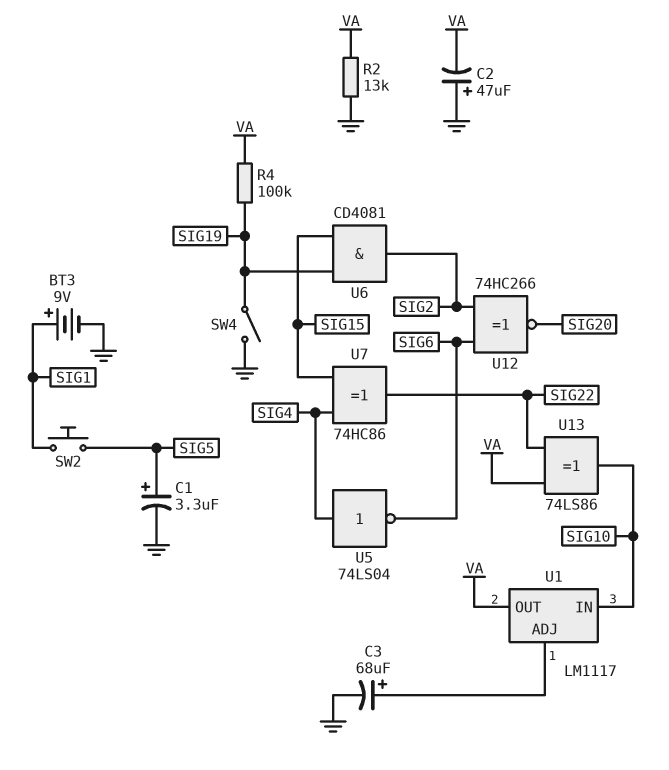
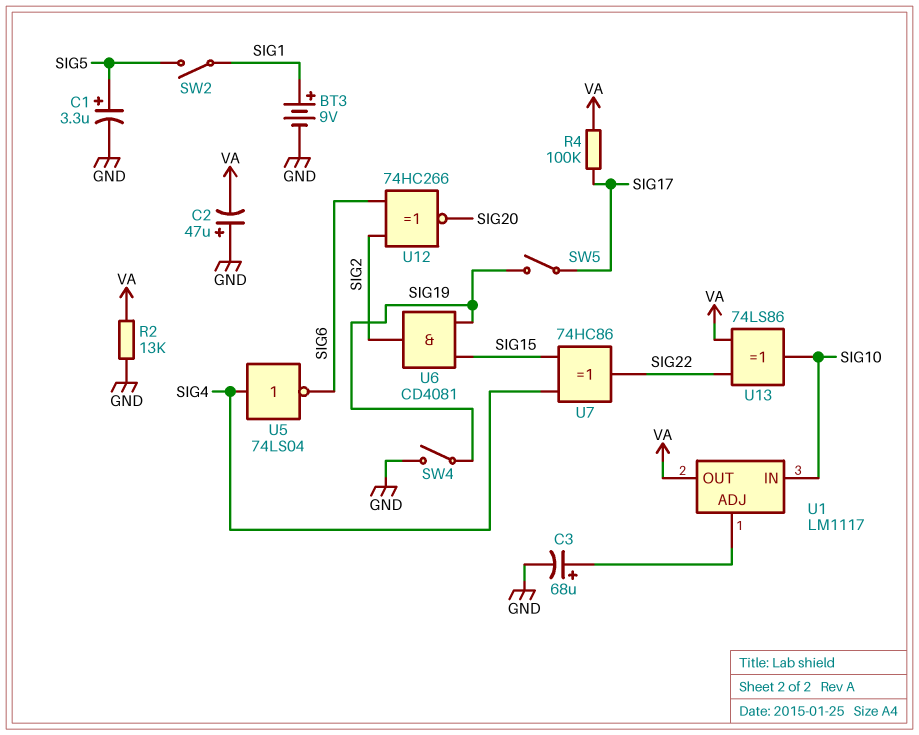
R4: 100k (SIG19, VA) -> 100k (SIG17, VA)
SW2: button (SIG1, SIG5) -> switch (SIG1, SIG5)
SW5: none -> switch (SIG17, SIG19)

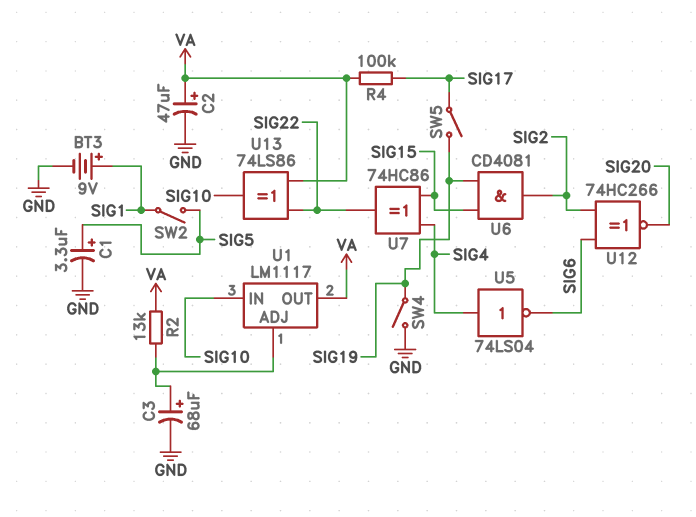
C2: 47uF (plus GND, minus VA) -> 47uF (plus VA, minus GND)
R2: 13k (GND, VA) -> 13k (U1/ADJ, VA)

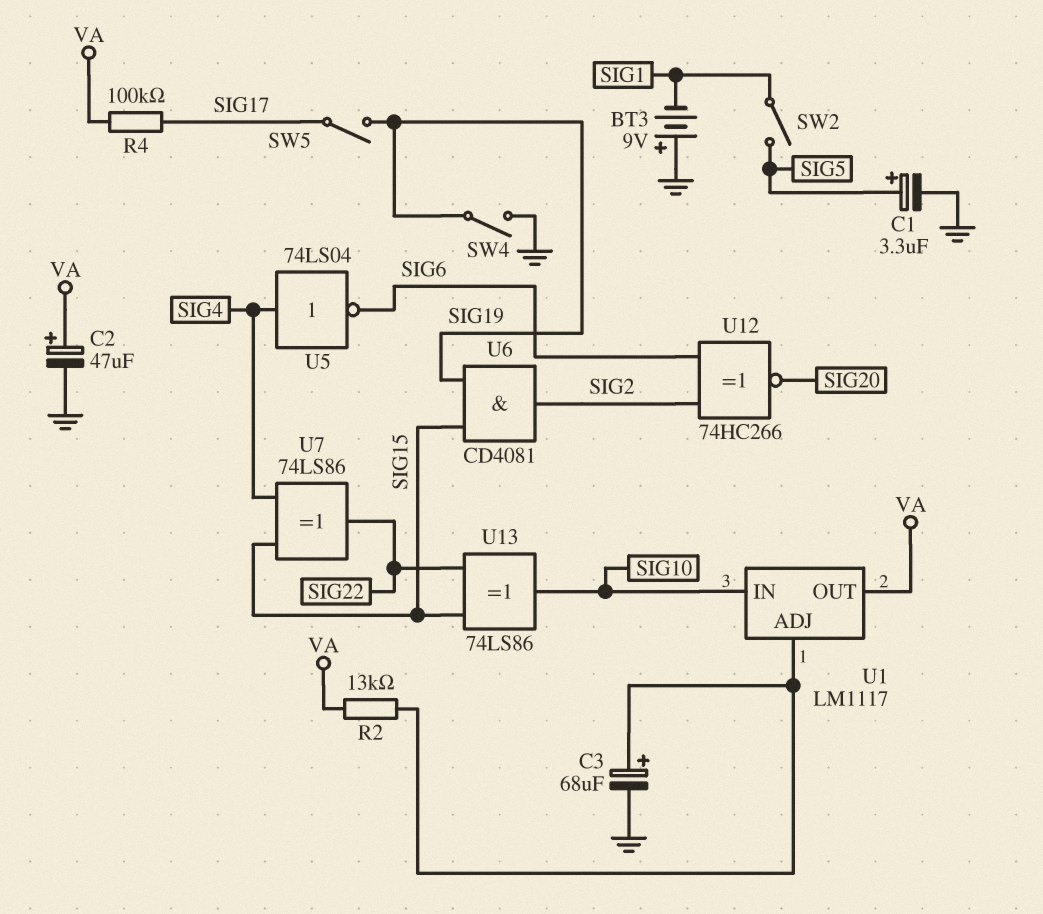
BT3: 9V (plus SIG1, minus GND) -> 9V (plus GND, minus SIG1)
U7: XOR 74HC86 (in SIG4, in SIG15, out SIG22) -> XOR 74LS86 (in SIG4, in SIG15, out SIG22)
U13: XOR 74LS86 (in SIG22, in VA, out SIG10) -> XOR 74LS86 (in SIG15, in SIG22, out SIG10)

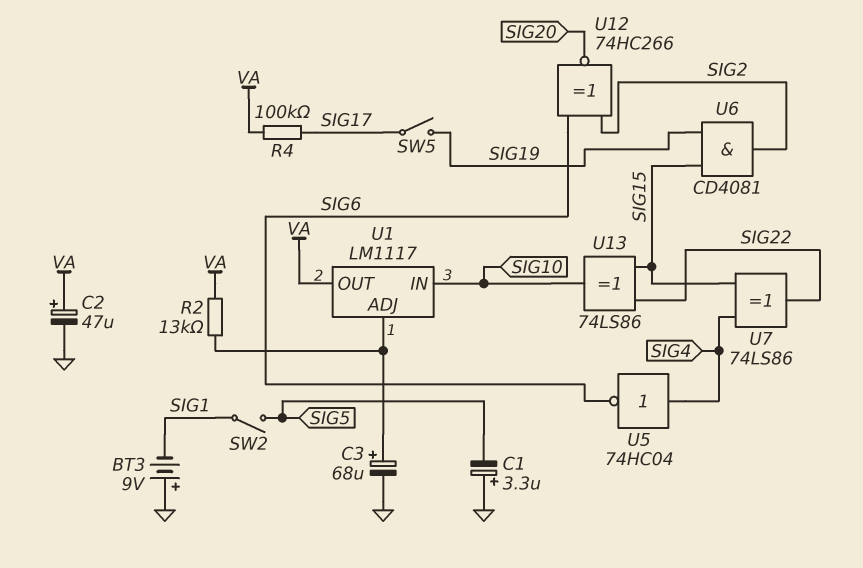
C1: 3.3uF (plus SIG5, minus GND) -> 3.3uF (plus GND, minus SIG5)
SW4: switch (GND, SIG19) -> none
U5: NOT 74LS04 (in SIG4, out SIG6) -> NOT 74HC04 (in SIG4, out SIG6)

